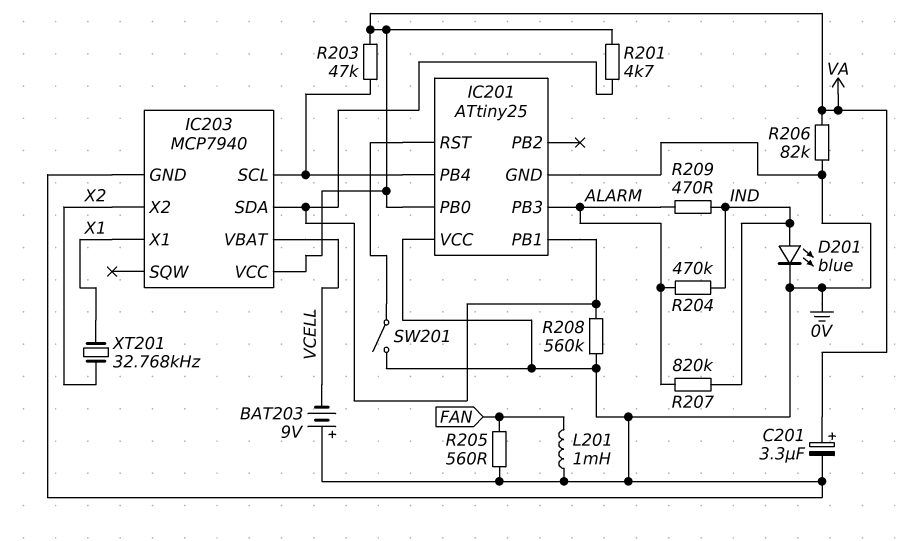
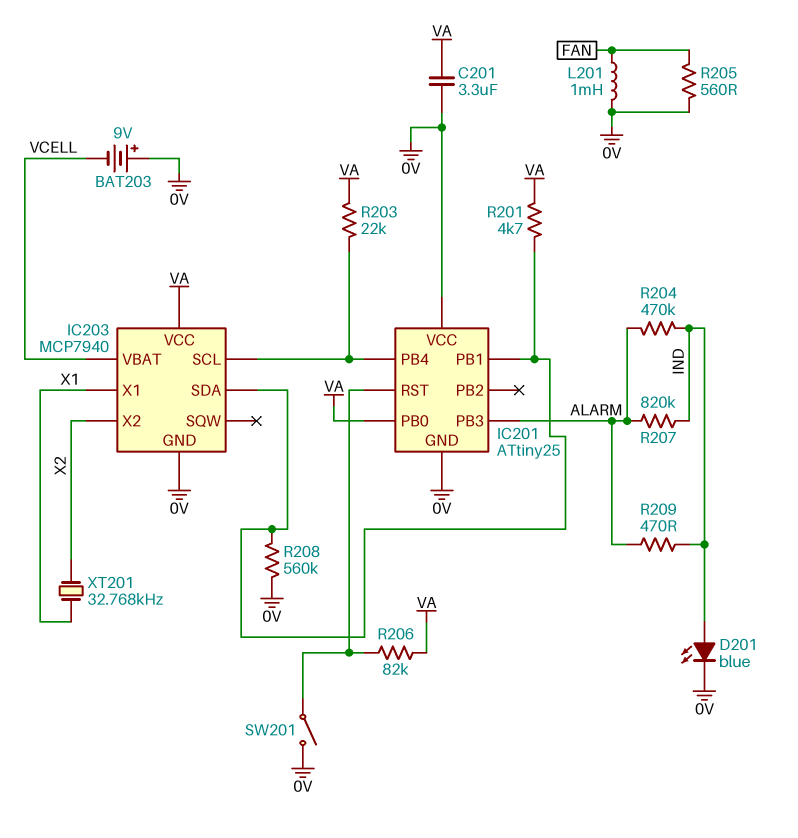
C201: 3.3uF (plus VA, minus 0V) -> 3.3uF (0V, VA)
R203: 47k (IC201/PB4, VA) -> 22k (IC201/PB4, VA)
R206: 82k (0V, VA) -> 82k (IC201/RST, VA)

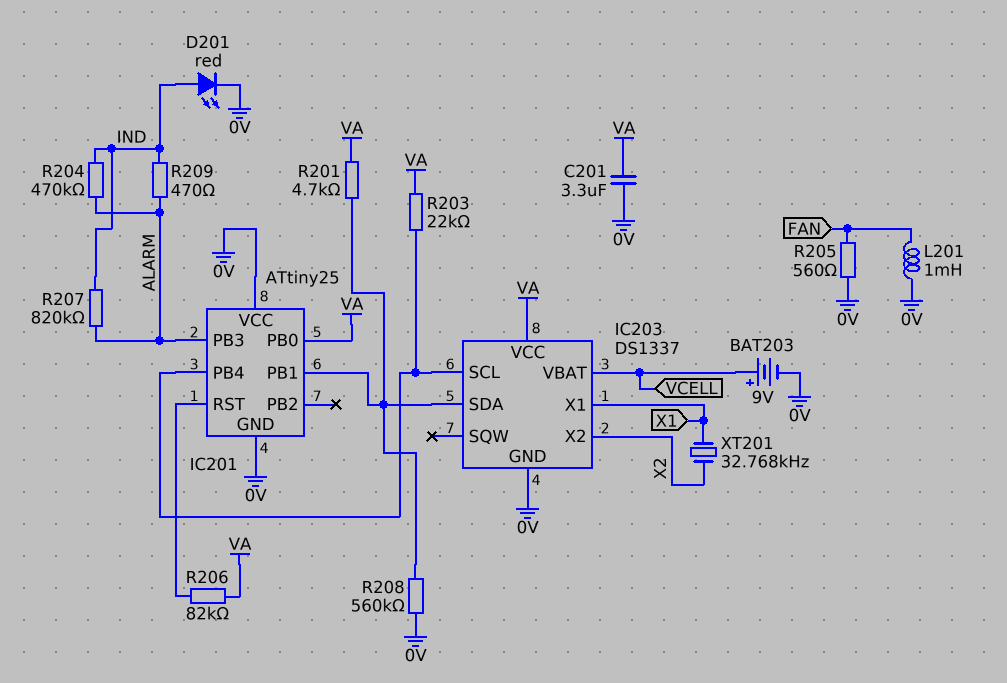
BAT203: 9V (plus 0V, minus VCELL) -> 9V (plus VCELL, minus 0V)
D201: LED blue (A IND, K 0V) -> LED red (A IND, K 0V)
IC203: MCP7940 -> DS1337
SW201: switch (0V, IC201/RST) -> none

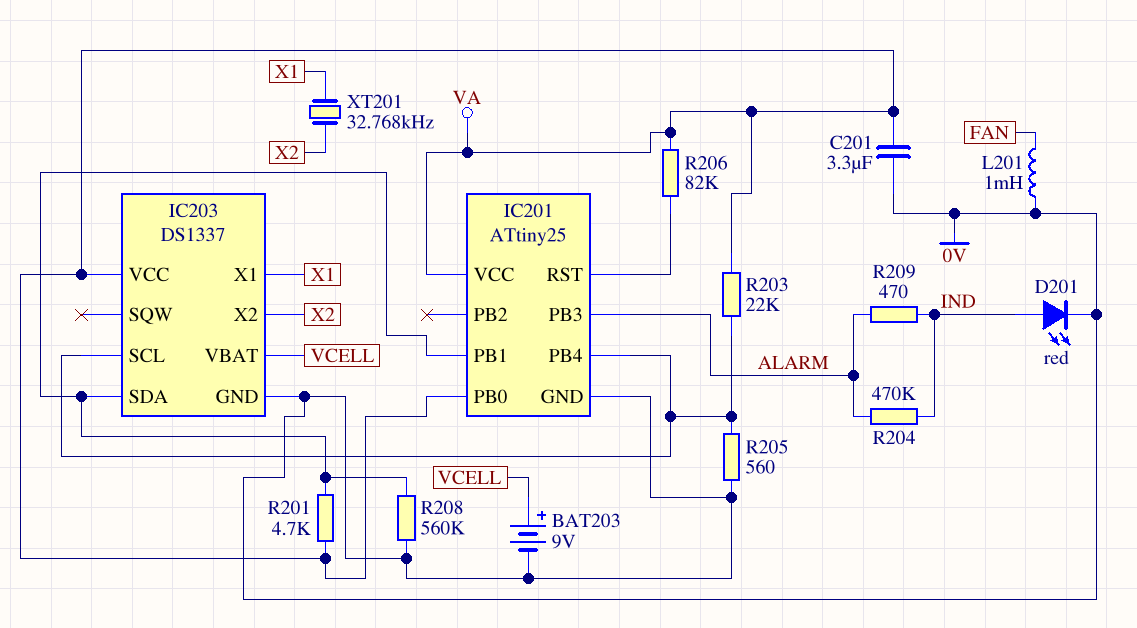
IC201 pin VCC: 0V -> VA
R205: 560 (0V, FAN) -> 560 (0V, IC201/PB4)
R207: 820k (ALARM, IND) -> none

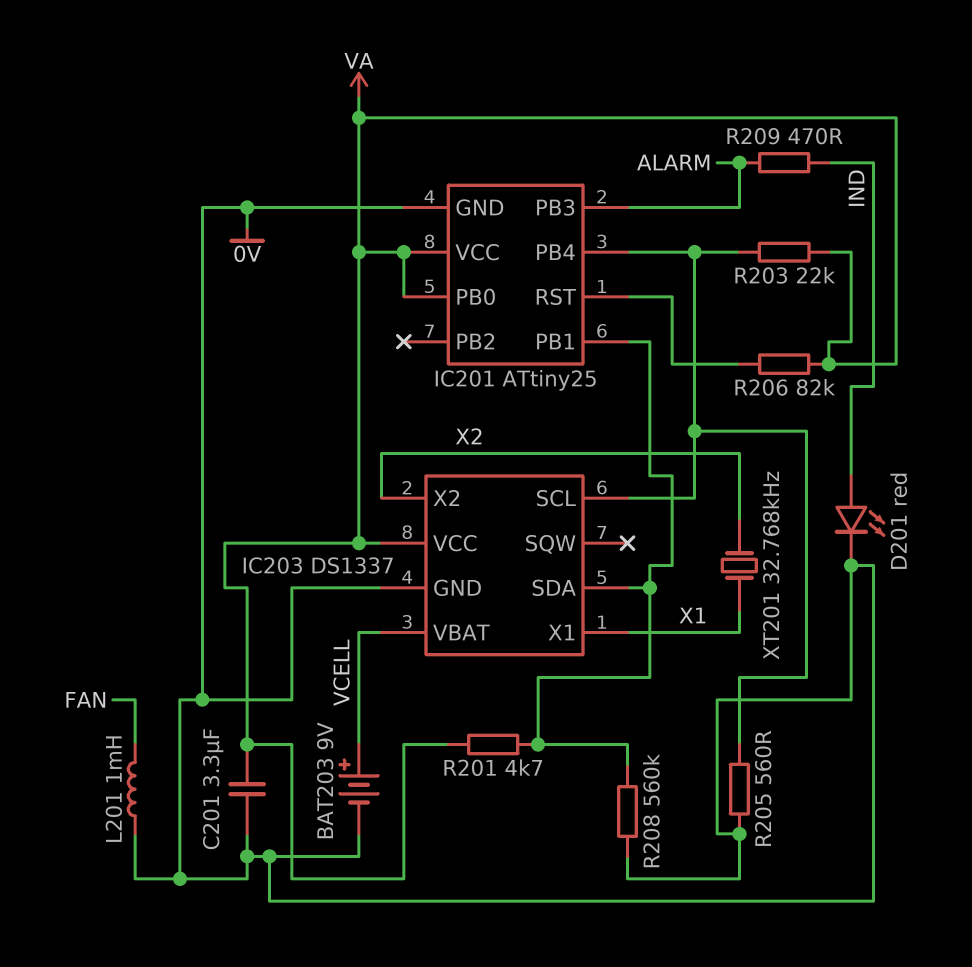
R204: 470k (ALARM, IND) -> none

